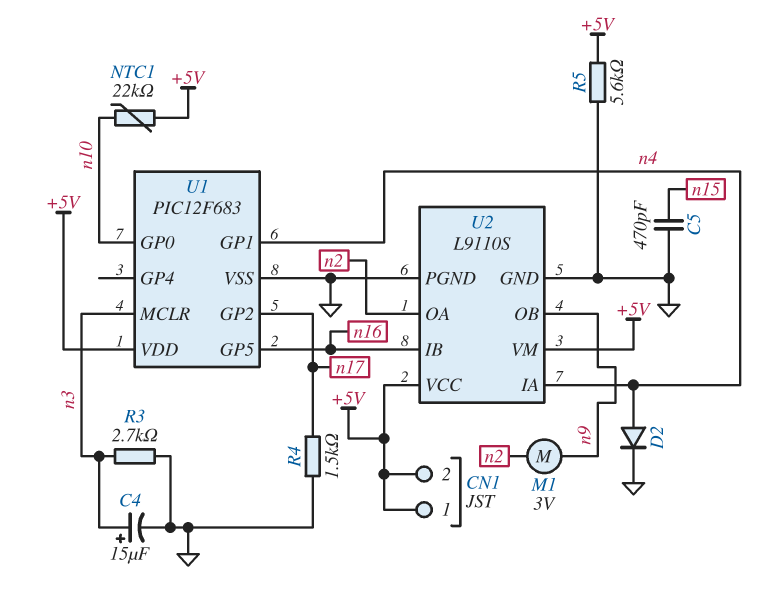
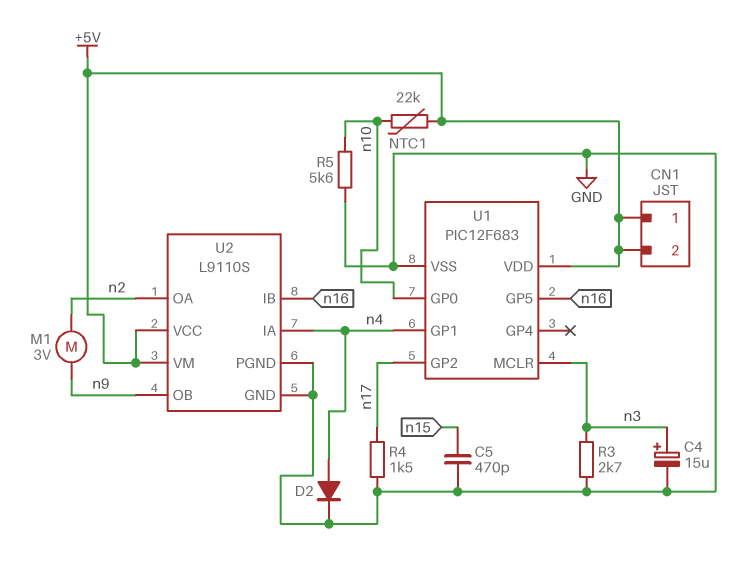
R5: 5.6k (+5V, GND) -> 5.6k (GND, n10)

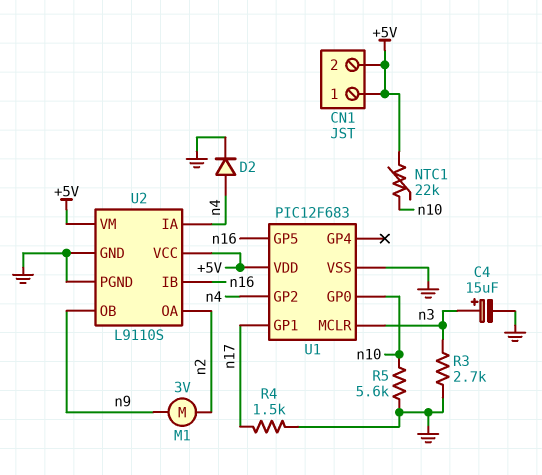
C5: 470pF (GND, n15) -> none
U1 pin GP1: n4 -> n17
U1 pin GP2: n17 -> n4

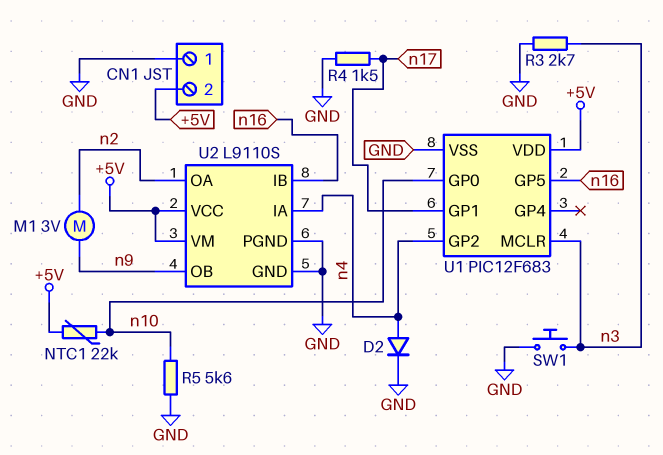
C4: 15uF (plus n3, minus GND) -> none
CN1 pin 1: +5V -> GND
SW1: none -> button (GND, n3)

